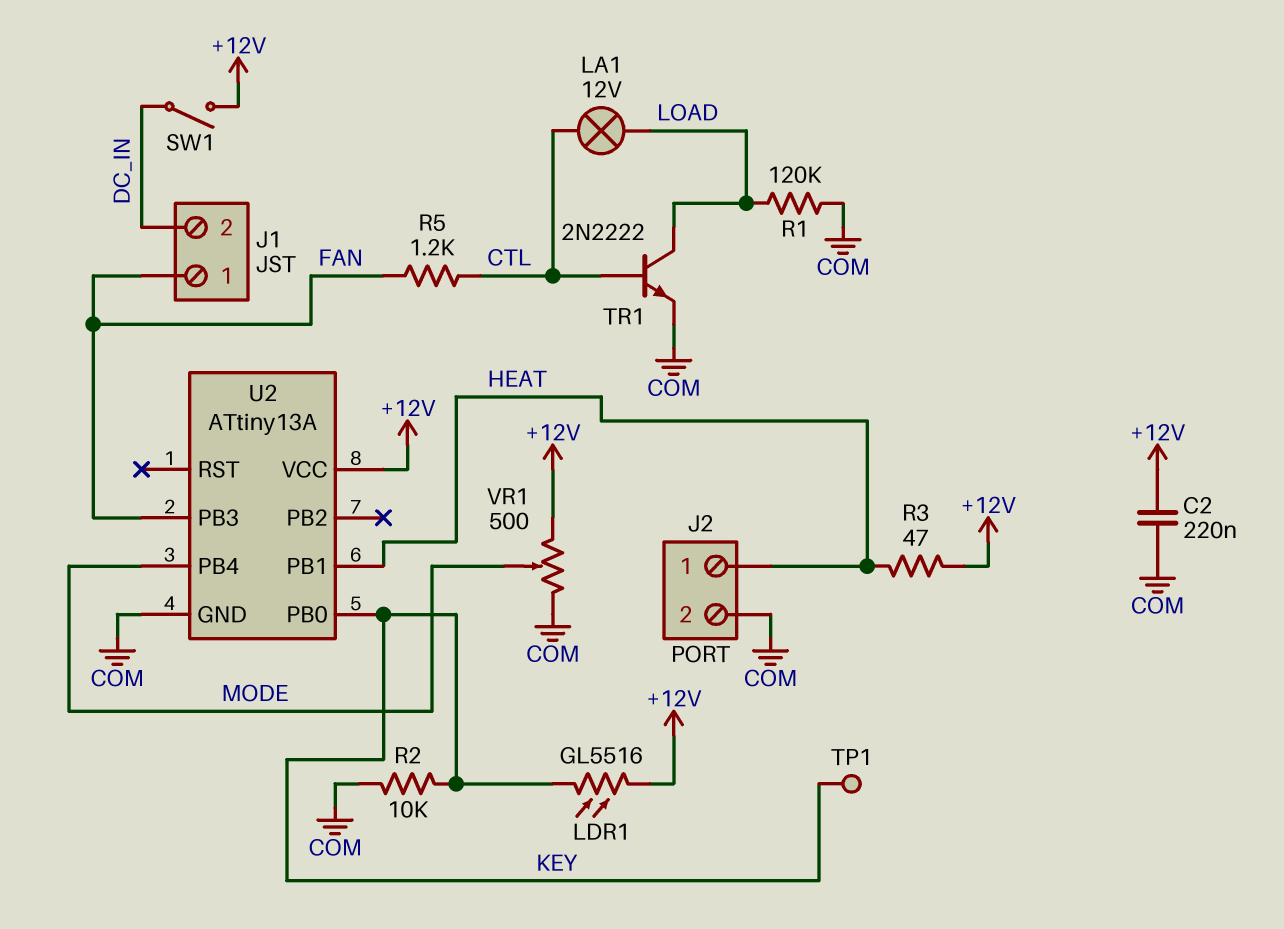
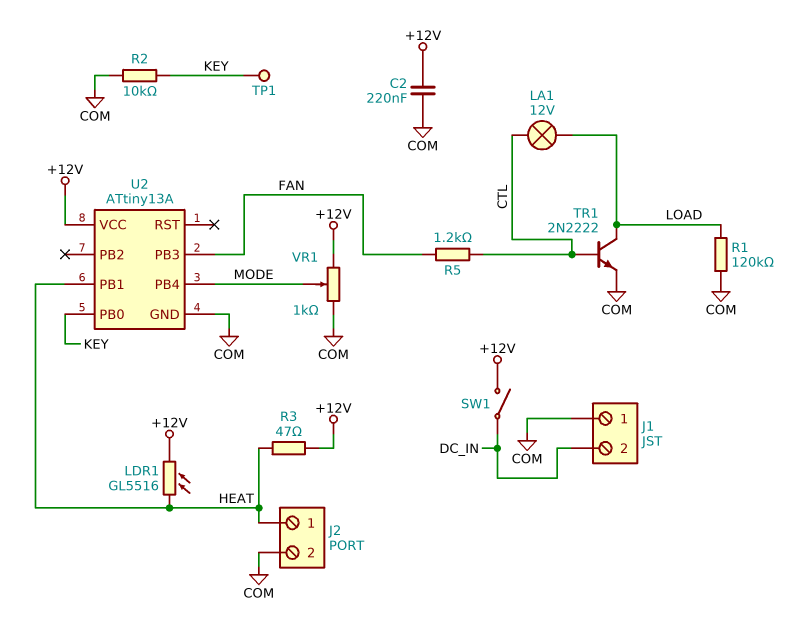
J1 pin 1: FAN -> COM
LDR1: GL5516 (+12V, KEY) -> GL5516 (+12V, HEAT)
VR1: 500 (+12V, COM, wiper MODE) -> 1k (+12V, COM, wiper MODE)

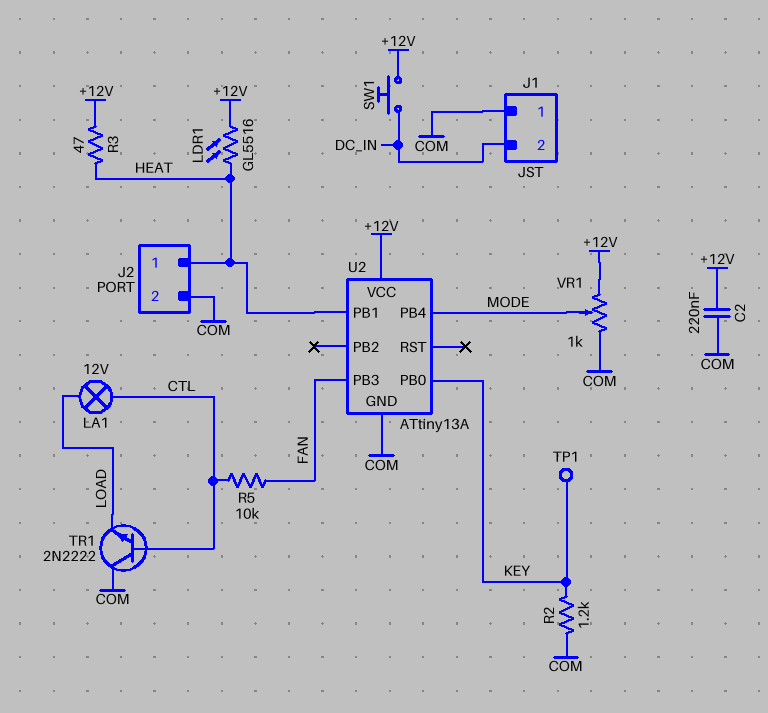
R1: 120k (COM, LOAD) -> none
R2: 10k (COM, KEY) -> 1.2k (COM, KEY)
R5: 1.2k (CTL, FAN) -> 10k (CTL, FAN)
SW1: switch (+12V, DC_IN) -> button (+12V, DC_IN)
TR1: NPN 2N2222 (B CTL, C LOAD, E COM) -> NPN 2N2222 (B CTL, C COM, E LOAD)

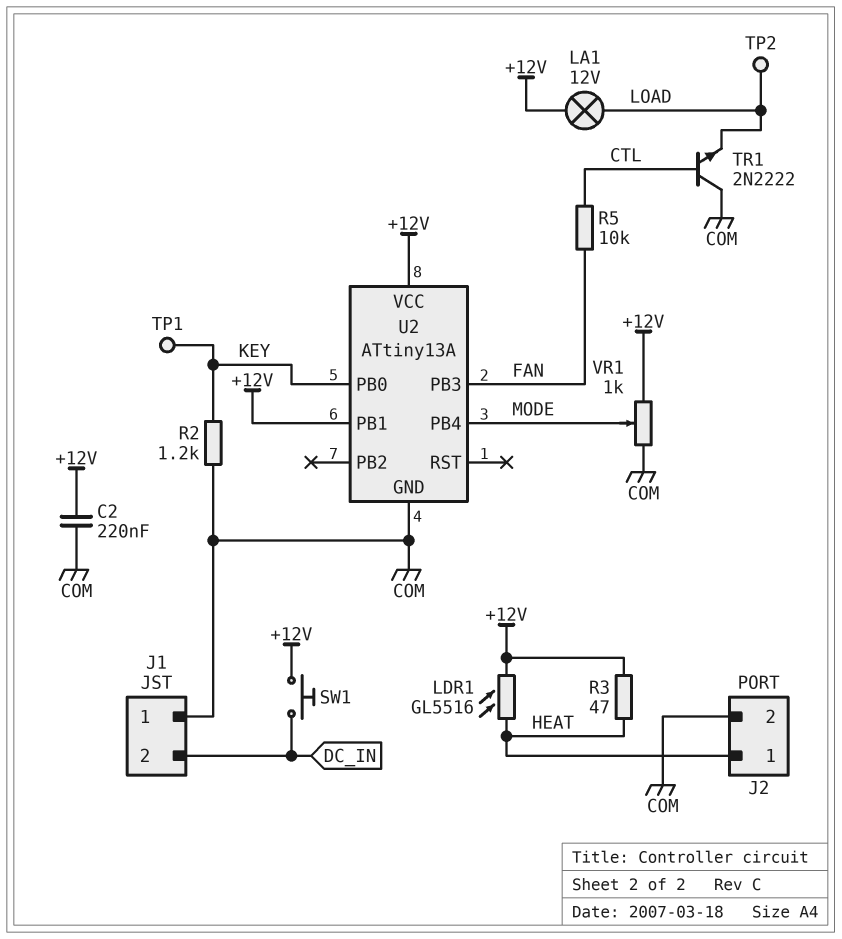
LA1: lamp 12V (CTL, LOAD) -> lamp 12V (+12V, LOAD)
TP2: none -> test point (LOAD)
U2 pin PB1: HEAT -> +12V

